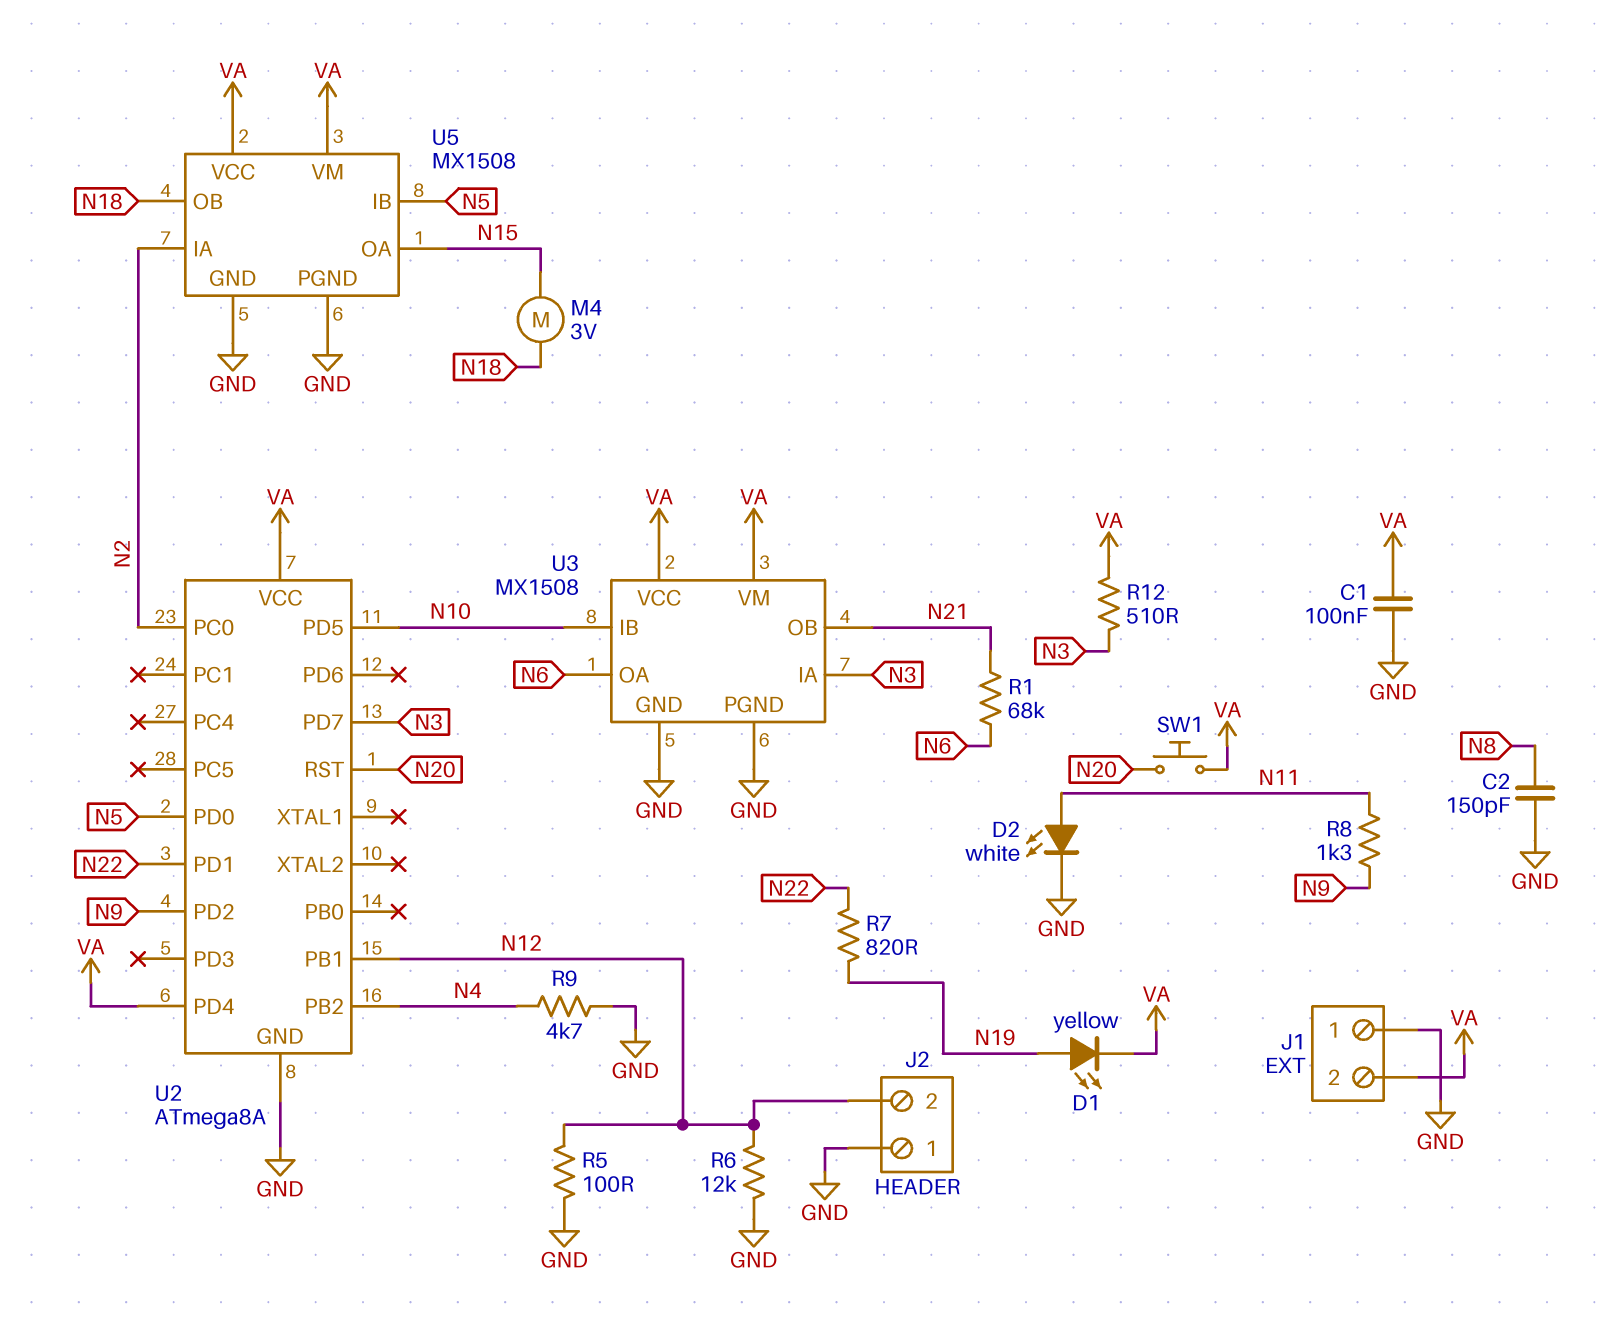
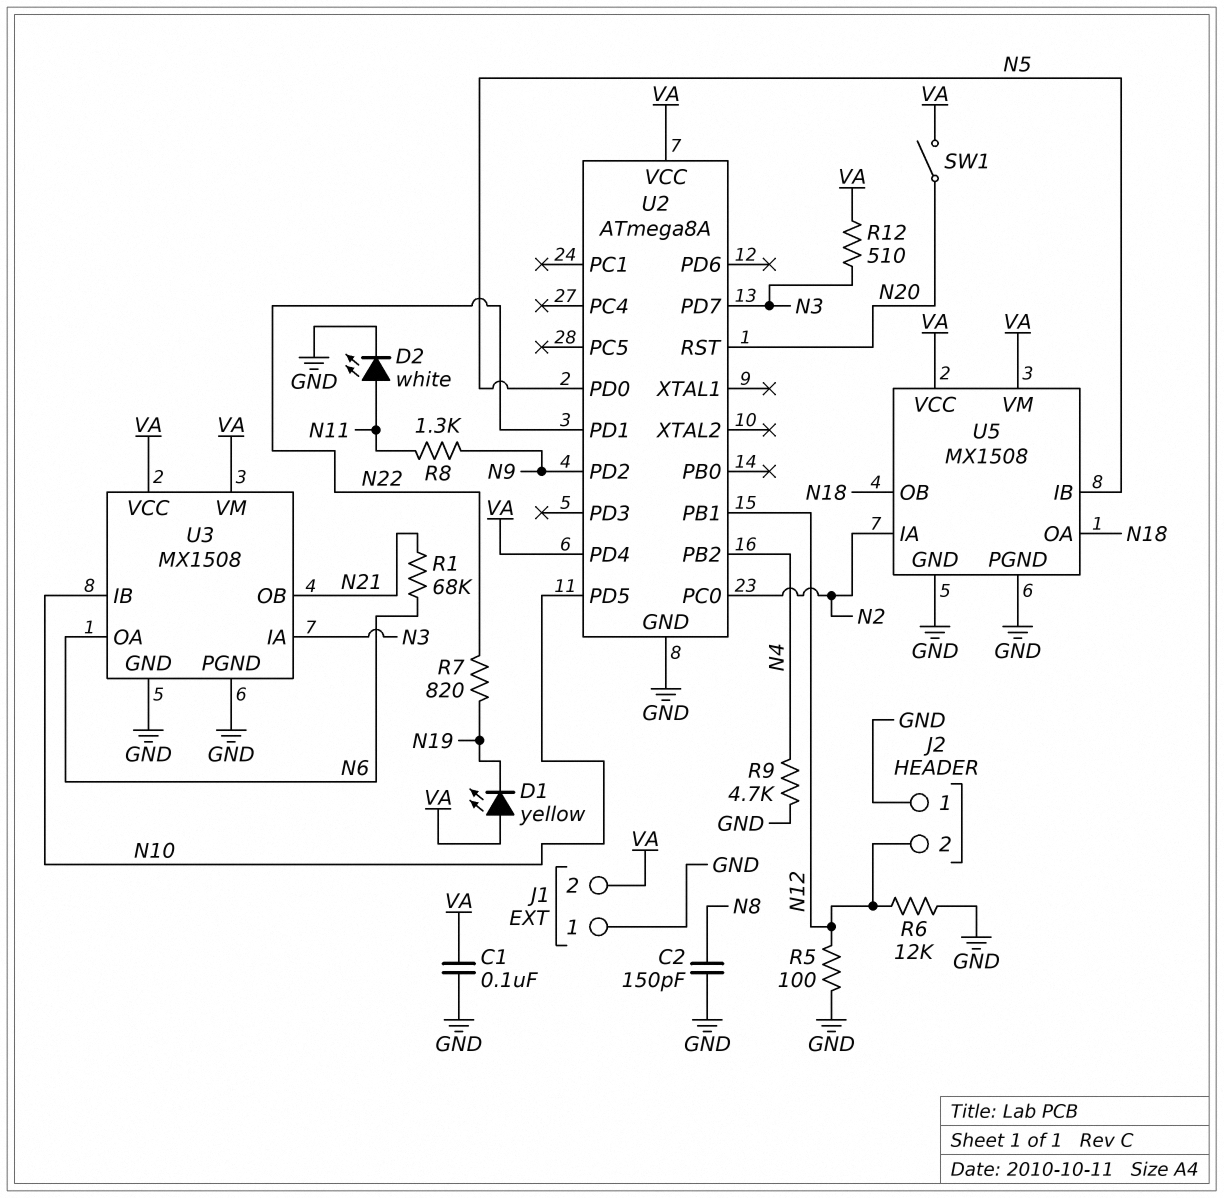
D1: LED yellow (A N19, K VA) -> LED yellow (A VA, K N19)
M4: motor 3V (N15, N18) -> none
SW1: button (N20, VA) -> switch (N20, VA)
U5 pin OA: N15 -> N18

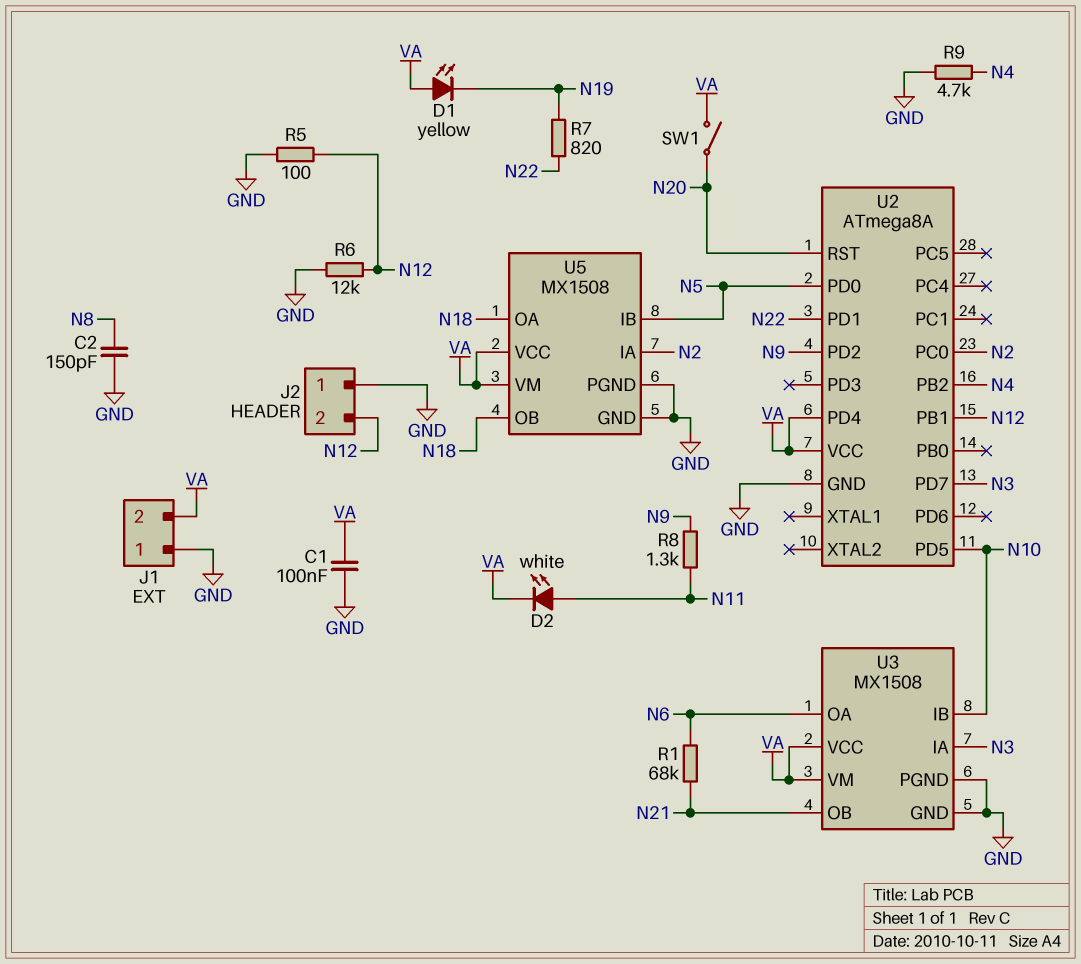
D2: LED white (A N11, K GND) -> LED white (A N11, K VA)
R12: 510 (N3, VA) -> none

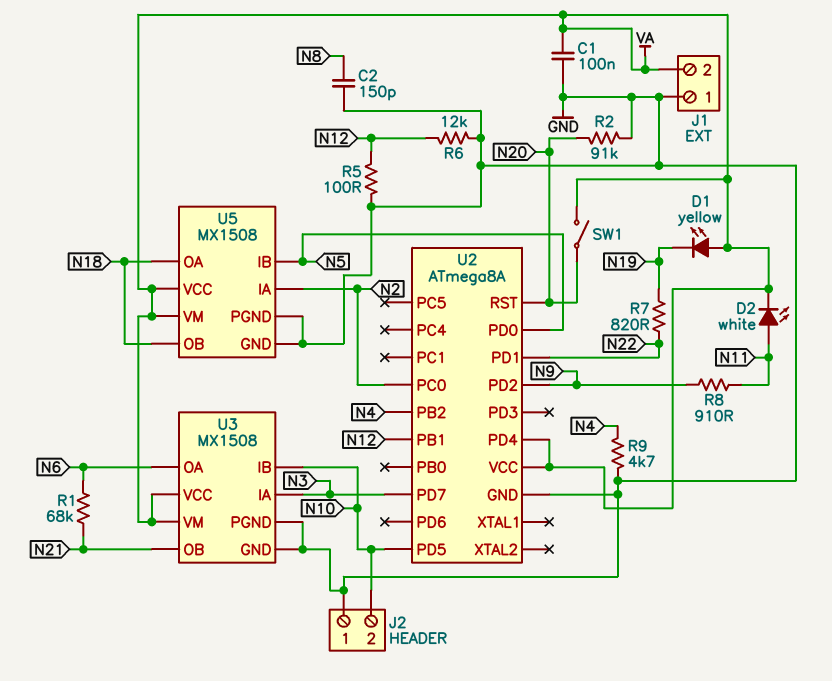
J2 pin 2: N12 -> N10
R2: none -> 91k (GND, N20)
R8: 1.3k (N9, N11) -> 910 (N9, N11)

